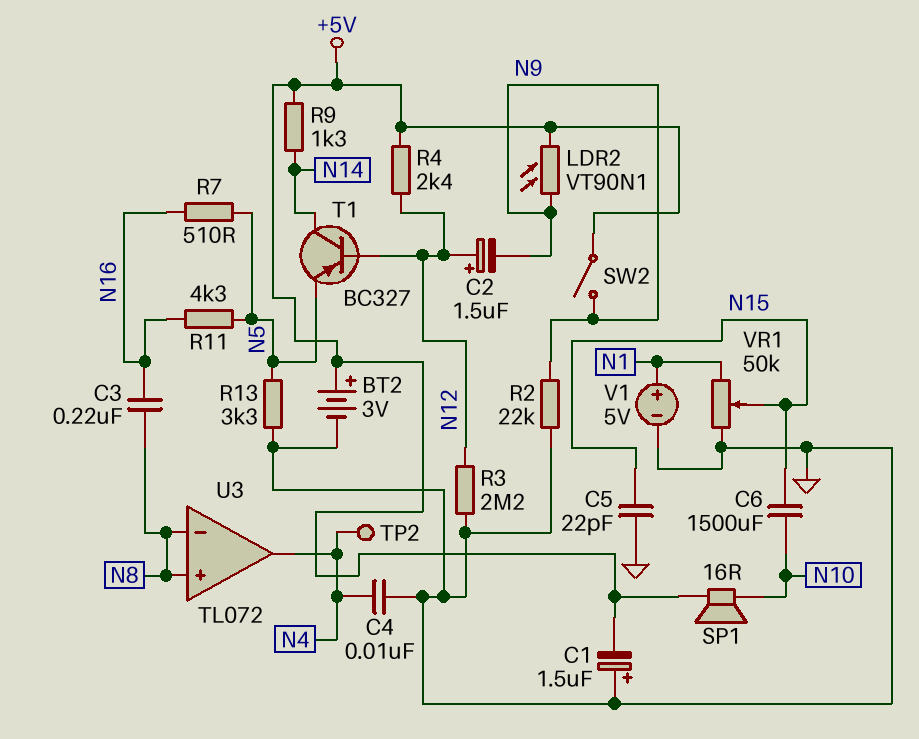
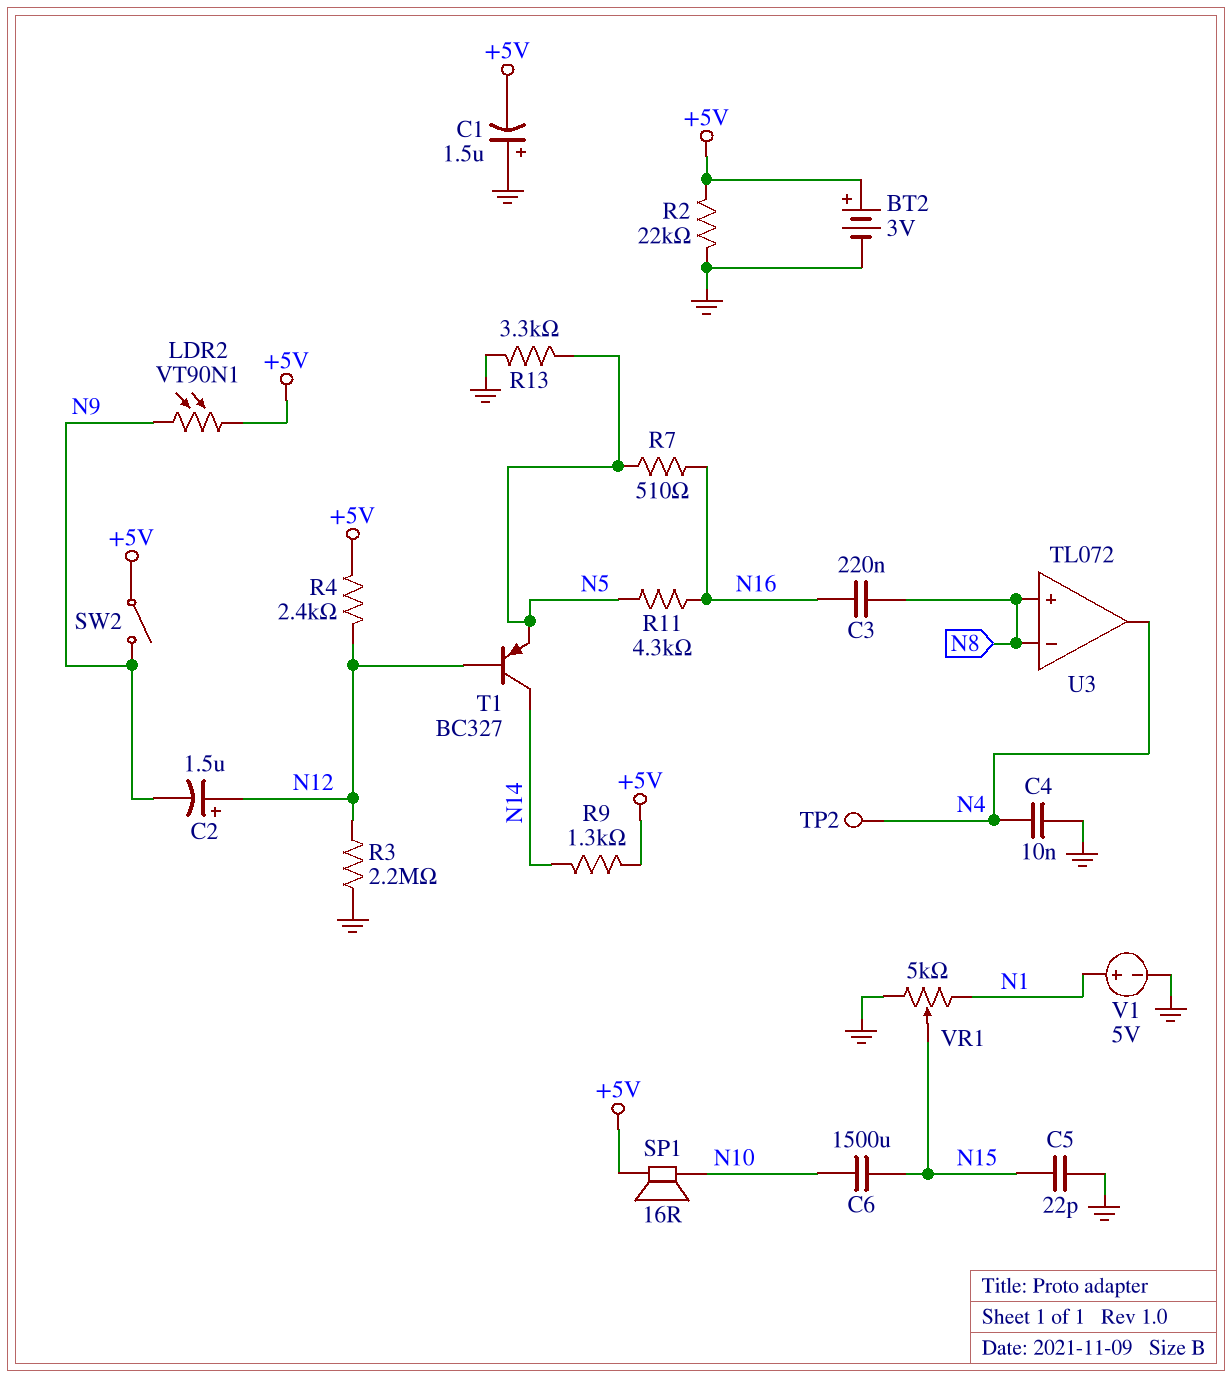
R2: 22k (GND, N9) -> 22k (+5V, GND)
VR1: 50k (GND, N1, wiper N15) -> 5k (GND, N1, wiper N15)

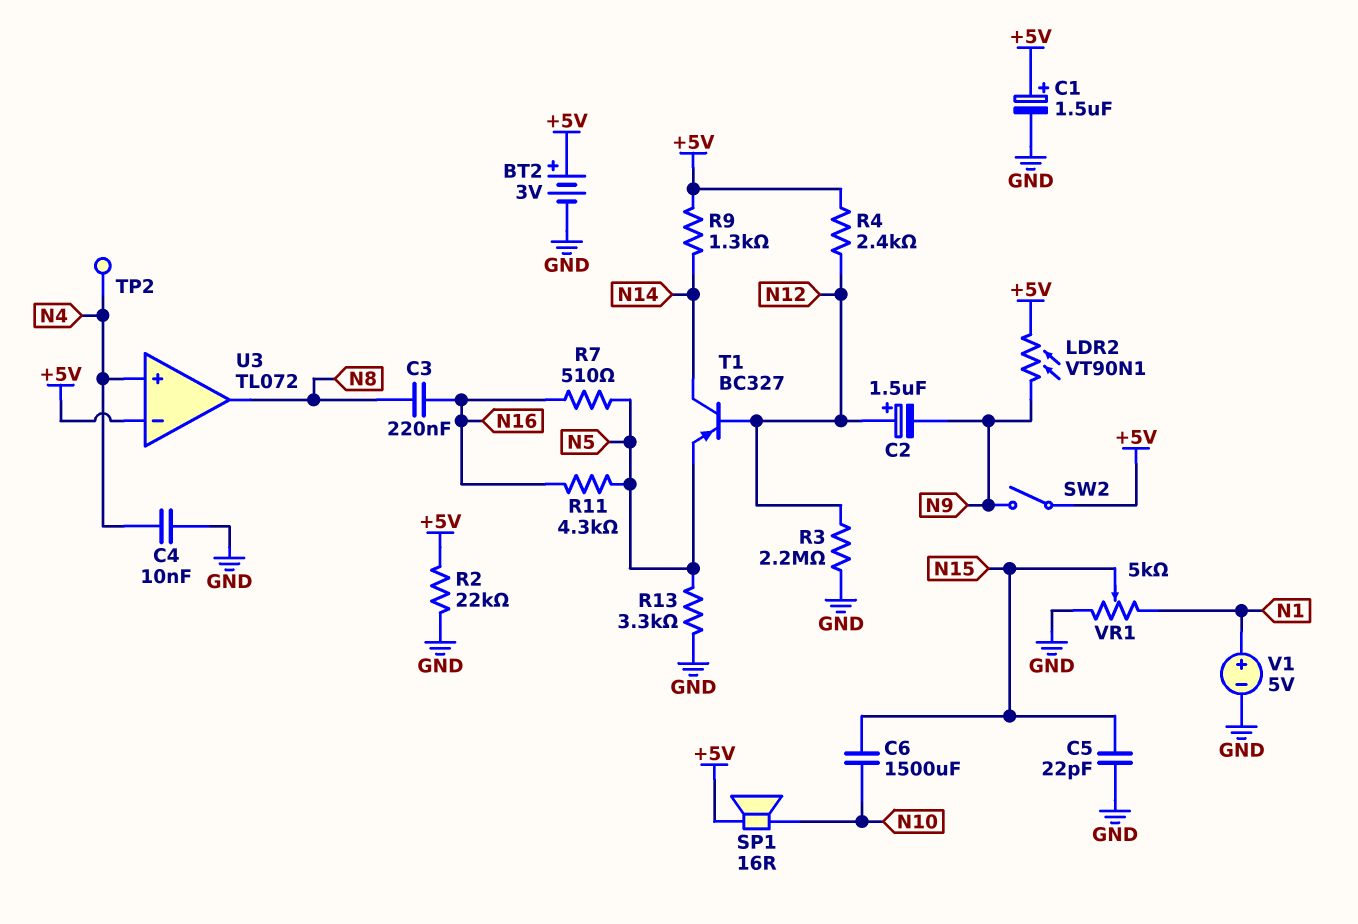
C1: 1.5uF (plus GND, minus +5V) -> 1.5uF (plus +5V, minus GND)
U3 pin in+: N8 -> N4
U3 pin in-: N8 -> +5V
U3 pin out: N4 -> N8

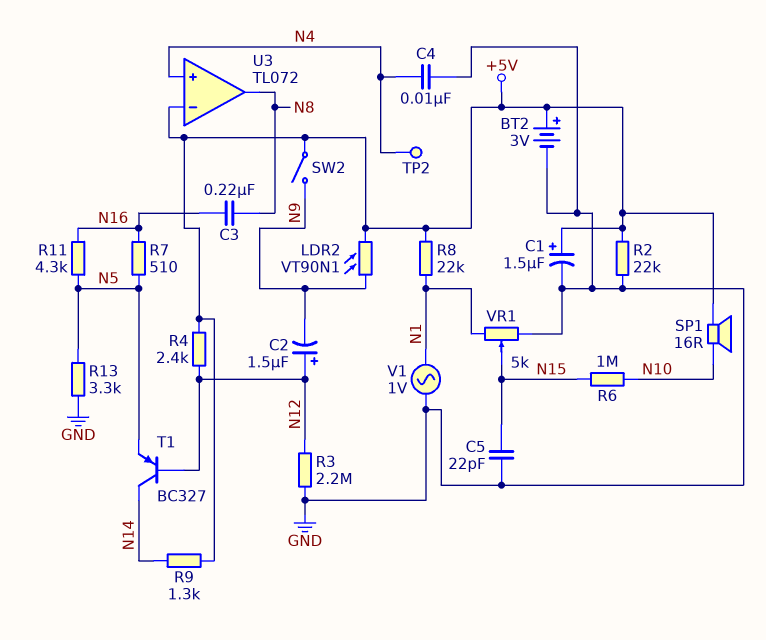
C6: 1500uF (N10, N15) -> none
R6: none -> 1M (N10, N15)
R8: none -> 22k (+5V, N1)
V1: 5V (plus N1, minus GND) -> AC 1V (GND, N1)

